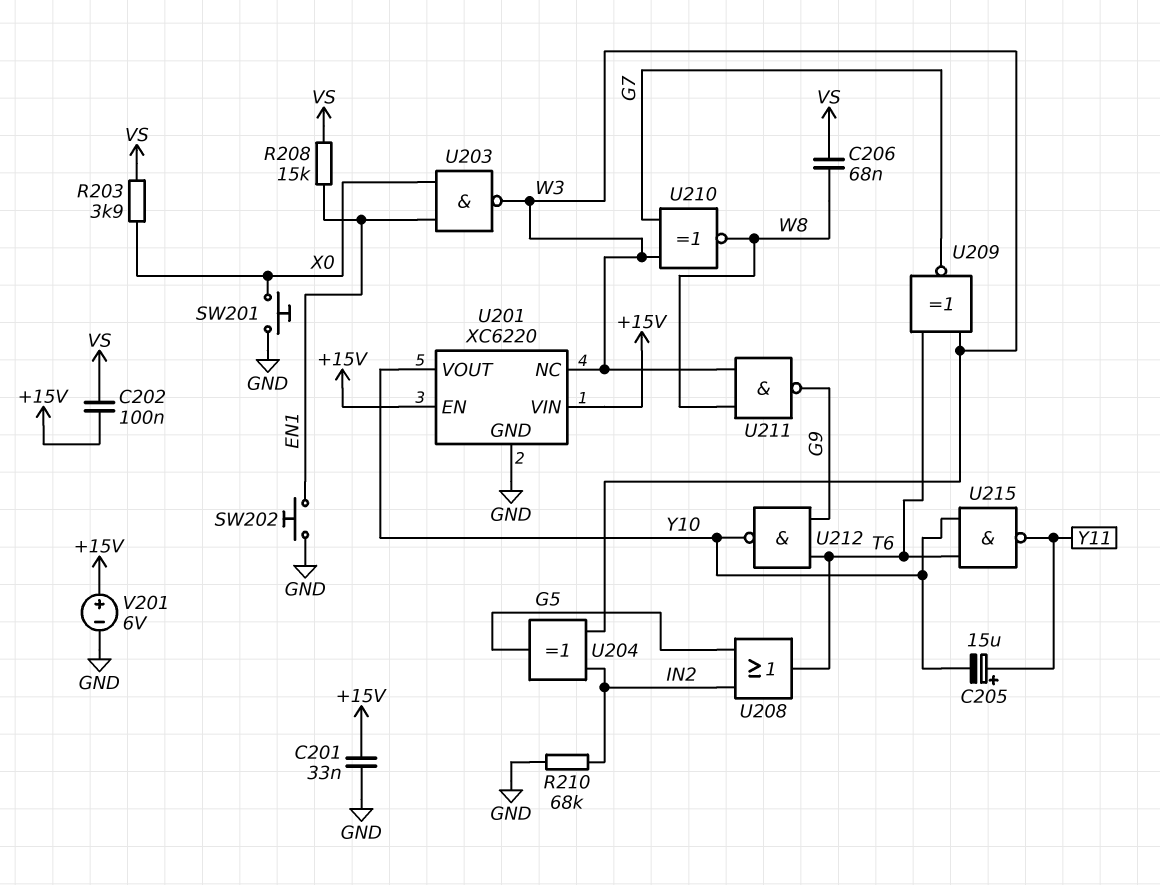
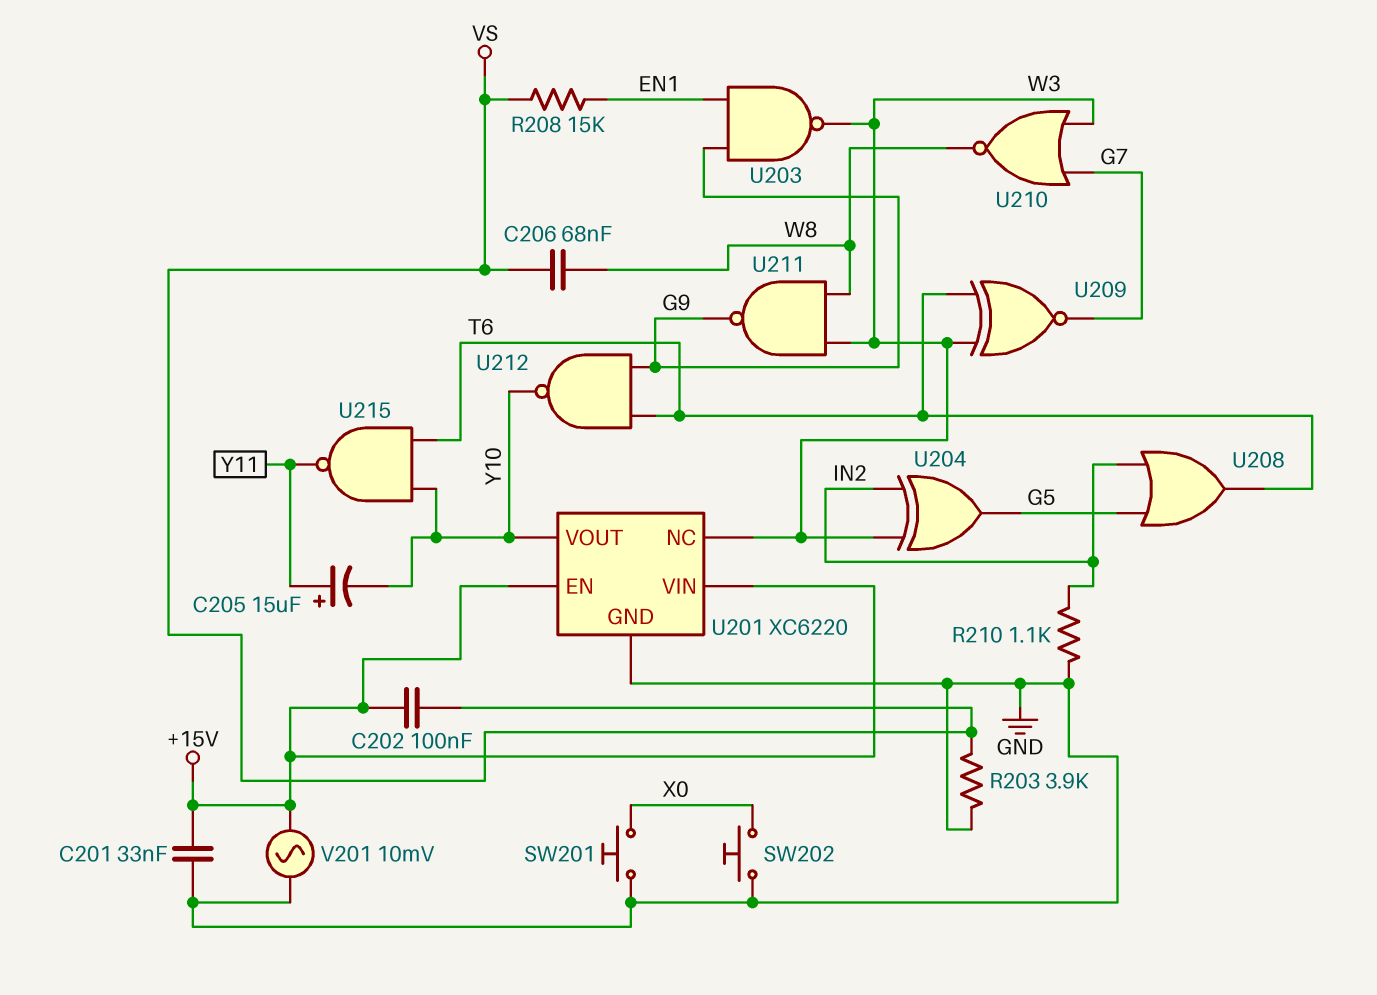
R203: 3.9k (VS, X0) -> 3.9k (GND, VS)
R210: 68k (GND, IN2) -> 1.1k (GND, IN2)
SW202: button (EN1, GND) -> button (GND, X0)
U203: NAND (in EN1, in X0, out W3) -> NAND (in EN1, in G9, out W3)
U210: XNOR (in G7, in W3, out W8) -> NOR (in G7, in W3, out W8)
V201: 6V (plus +15V, minus GND) -> AC 10mV (+15V, GND)

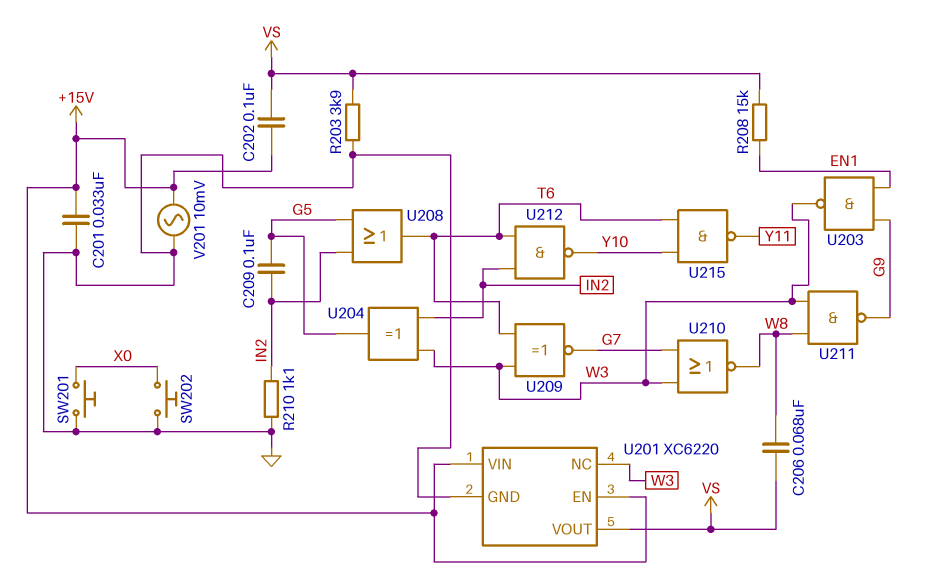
C205: 15uF (plus Y11, minus Y10) -> none
C209: none -> 100nF (G5, IN2)
U201 pin VOUT: Y10 -> VS
U212: NAND (in G9, in T6, out Y10) -> NAND (in IN2, in T6, out Y10)

